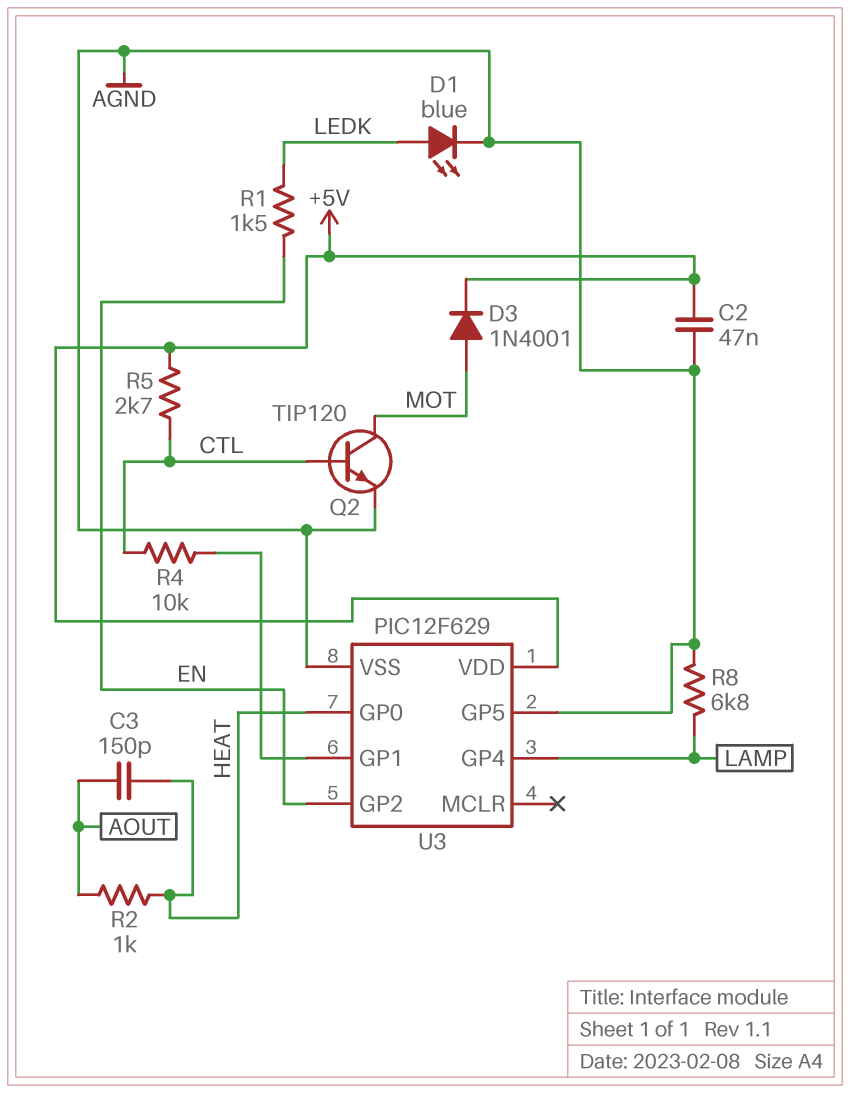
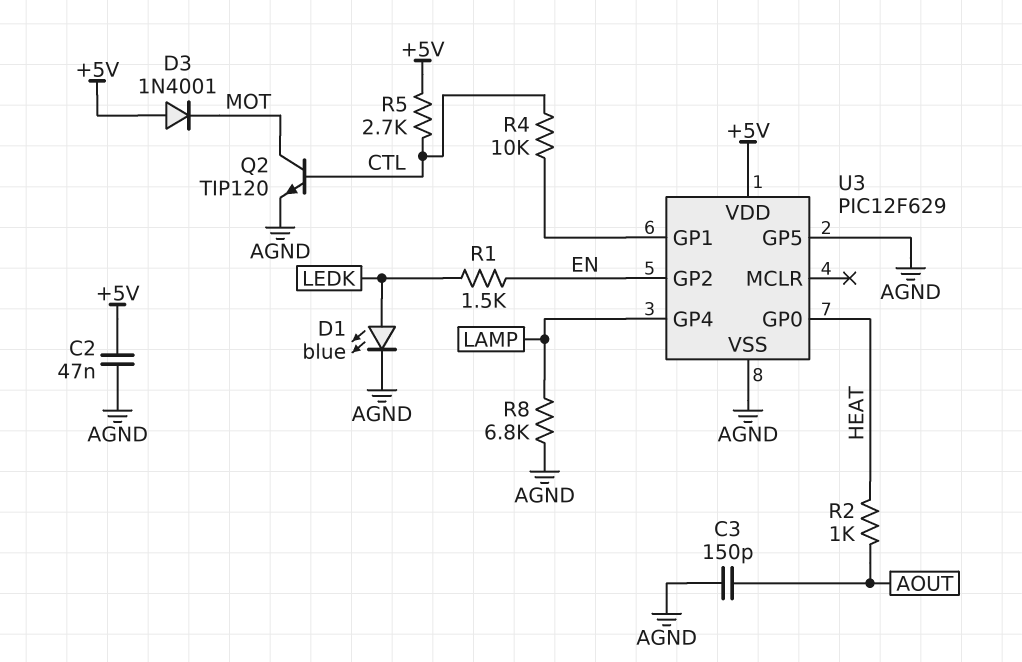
C3: 150pF (AOUT, HEAT) -> 150pF (AGND, AOUT)
D3: diode 1N4001 (A MOT, K +5V) -> diode 1N4001 (A +5V, K MOT)

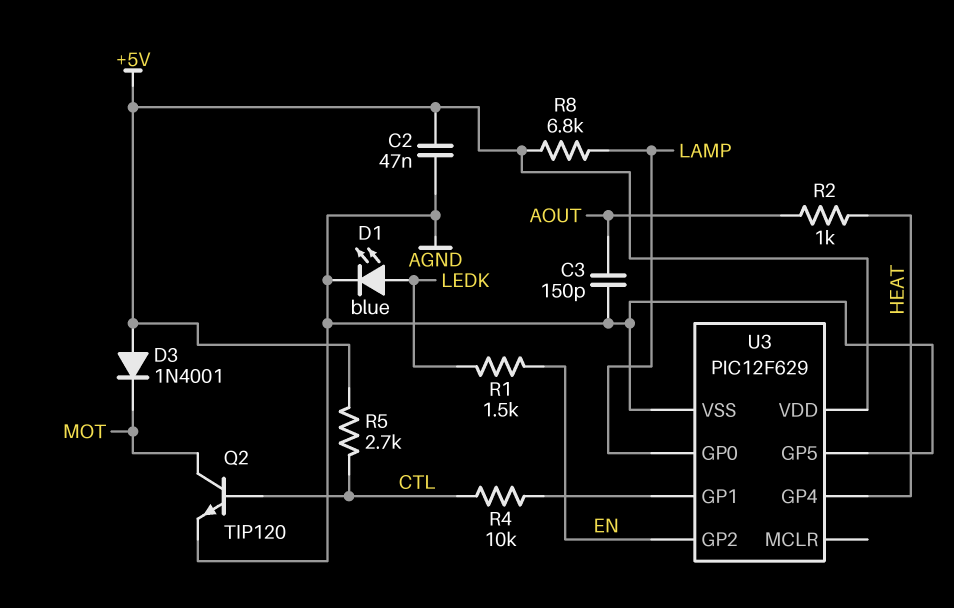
R8: 6.8k (AGND, LAMP) -> 6.8k (+5V, LAMP)
U3 pin GP0: HEAT -> LAMP
U3 pin GP4: LAMP -> HEAT

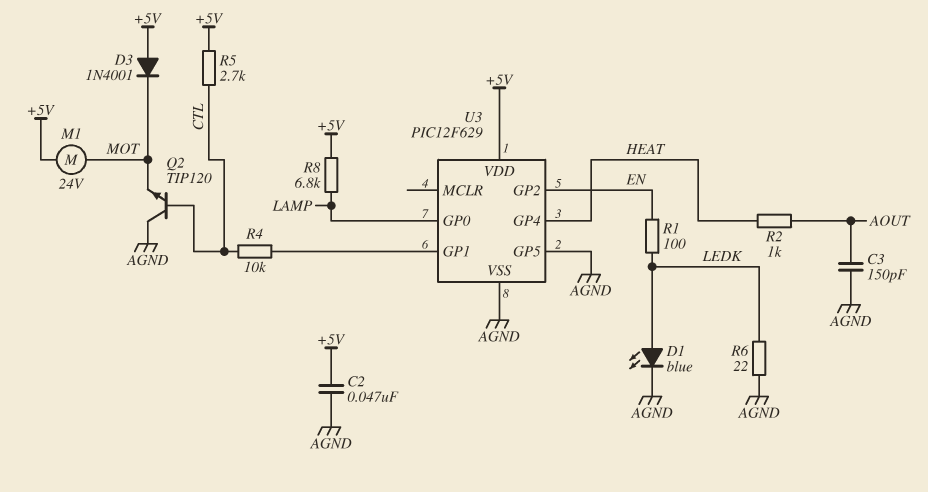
M1: none -> motor 24V (+5V, MOT)
Q2: NPN TIP120 (B CTL, C MOT, E AGND) -> NPN TIP120 (B CTL, C AGND, E MOT)
R1: 1.5k (EN, LEDK) -> 100 (EN, LEDK)
R6: none -> 22 (AGND, LEDK)

